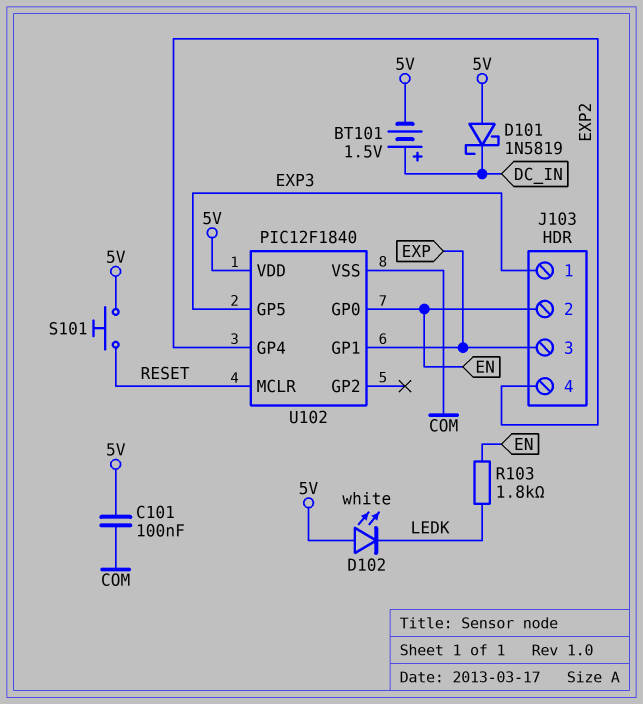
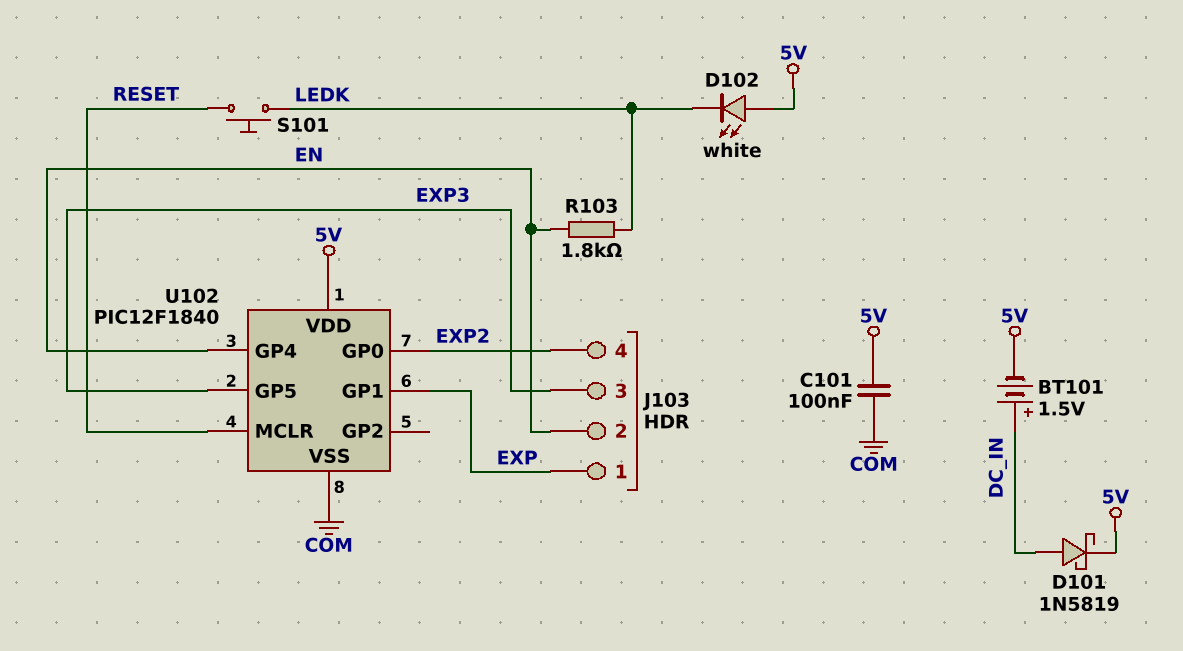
D101: schottky 1N5819 (A 5V, K DC_IN) -> schottky 1N5819 (A DC_IN, K 5V)
J103 pin 1: EXP3 -> EXP
J103 pin 3: EXP -> EXP3
S101: button (5V, RESET) -> button (LEDK, RESET)
U102 pin GP0: EN -> EXP2
U102 pin GP4: EXP2 -> EN

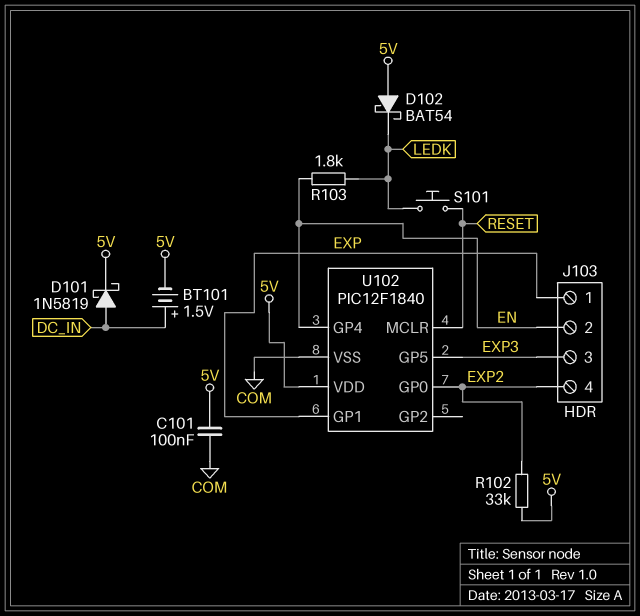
D102: LED white (A 5V, K LEDK) -> schottky BAT54 (A 5V, K LEDK)
R102: none -> 33k (5V, EXP2)

